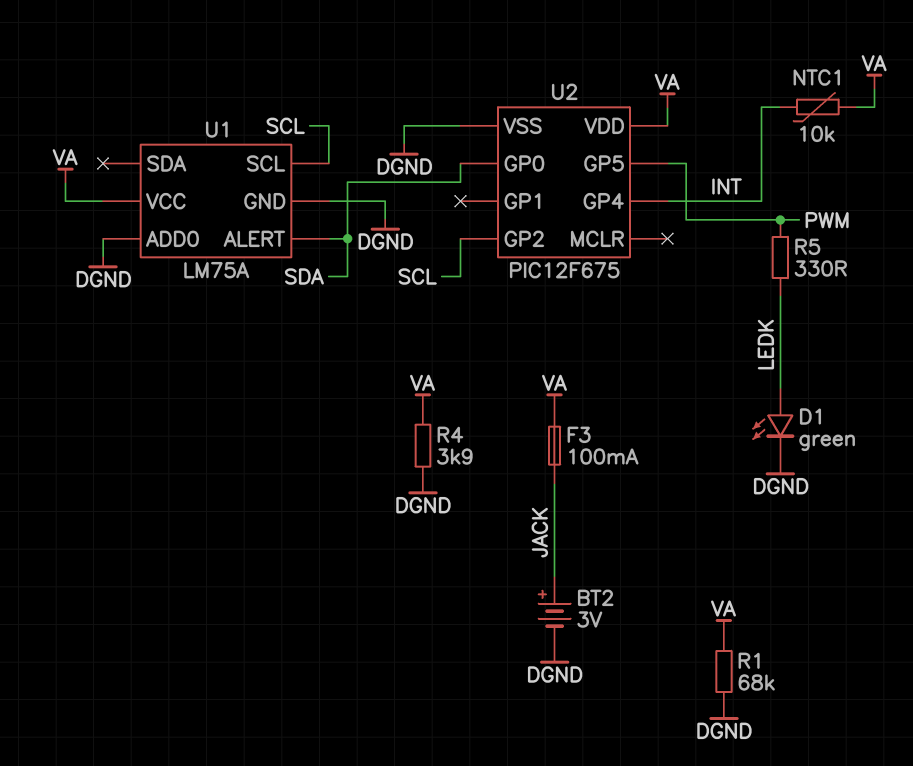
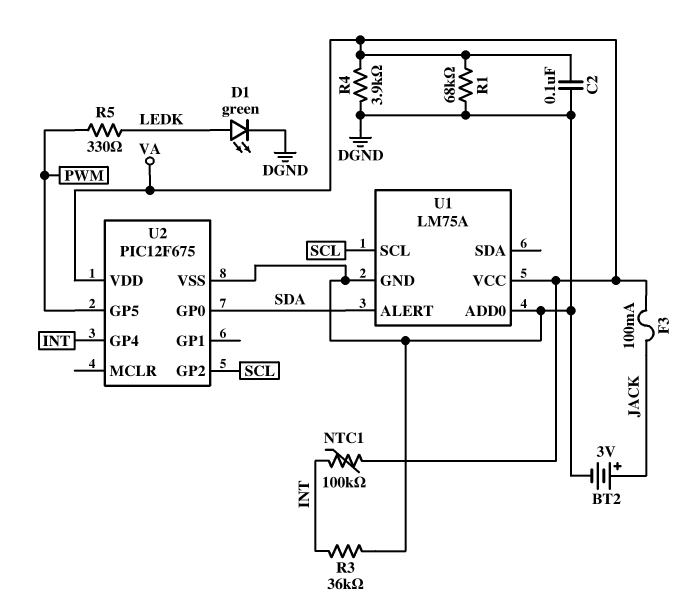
C2: none -> 100nF (DGND, VA)
NTC1: 10k (INT, VA) -> 100k (INT, VA)
R3: none -> 36k (DGND, INT)

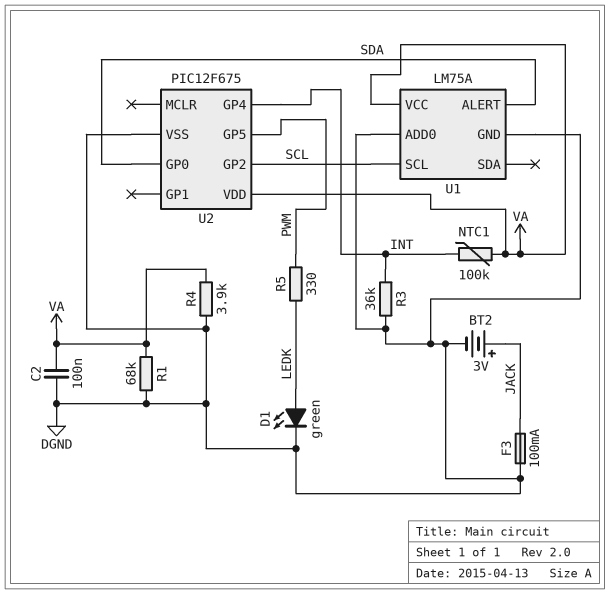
F3: 100mA (JACK, VA) -> 100mA (DGND, JACK)

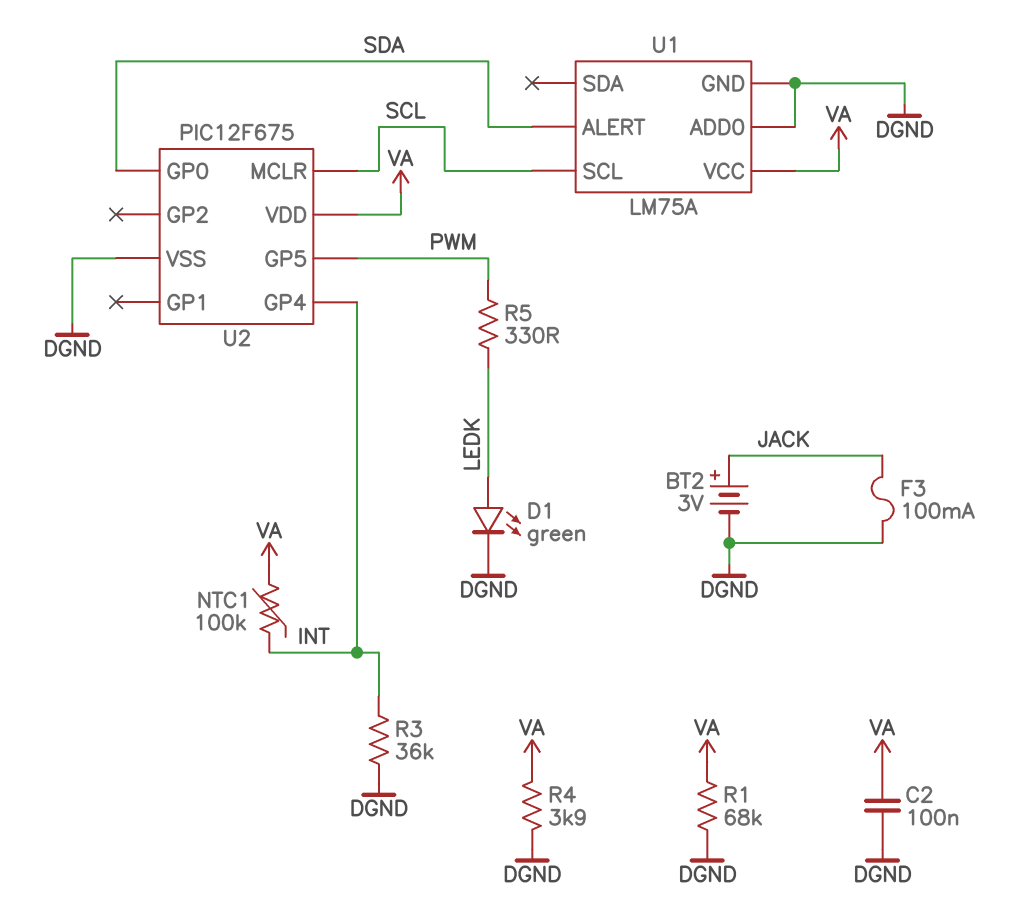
U2 pin GP2: SCL -> none
U2 pin MCLR: none -> SCL

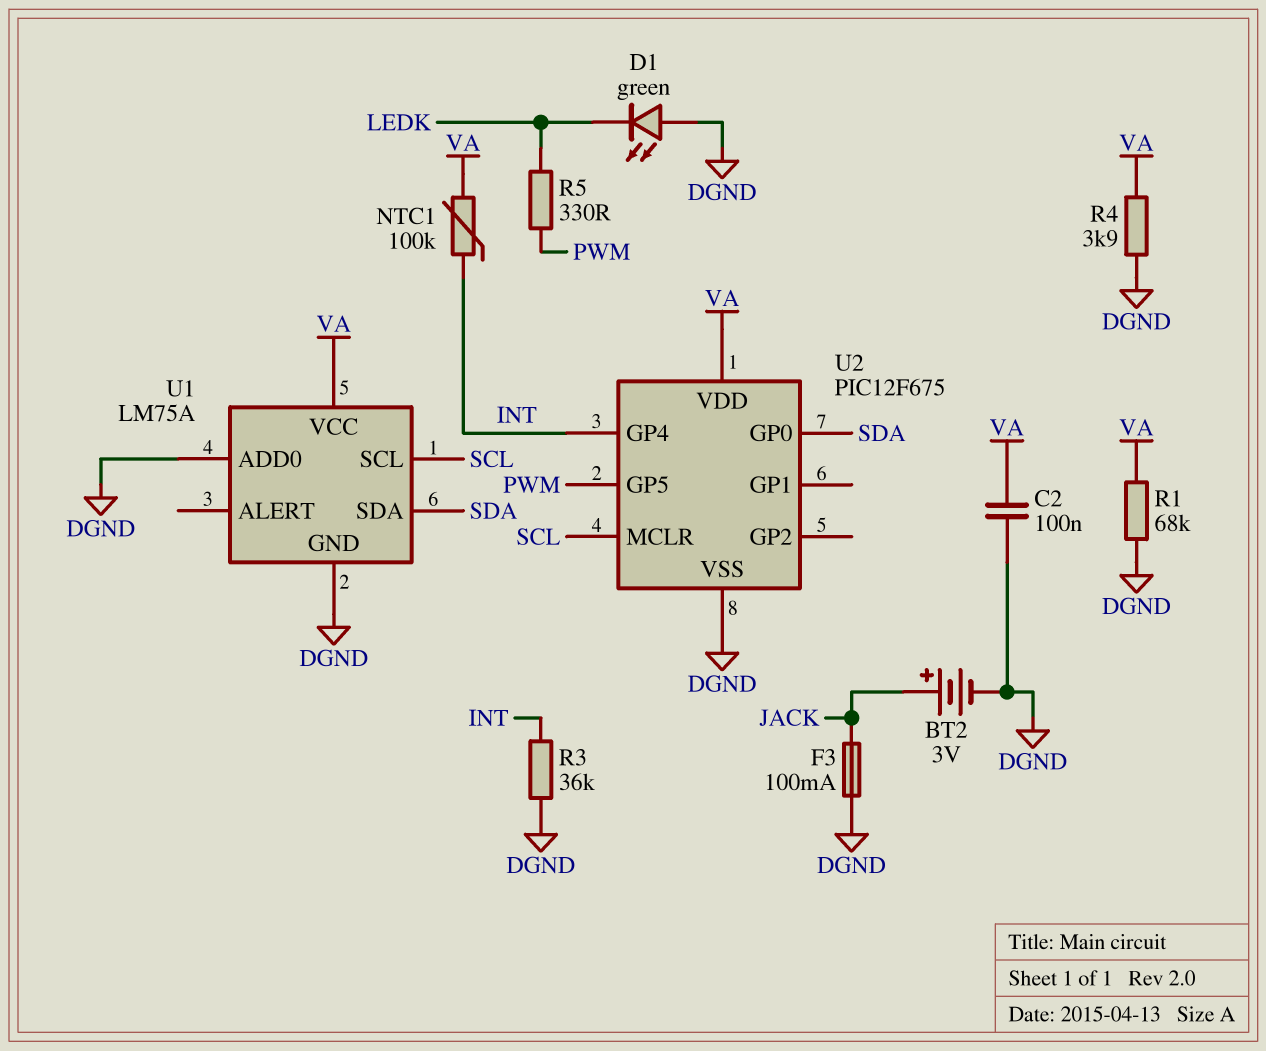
D1: LED green (A LEDK, K DGND) -> LED green (A DGND, K LEDK)
U1 pin ALERT: SDA -> none
U1 pin SDA: none -> SDA

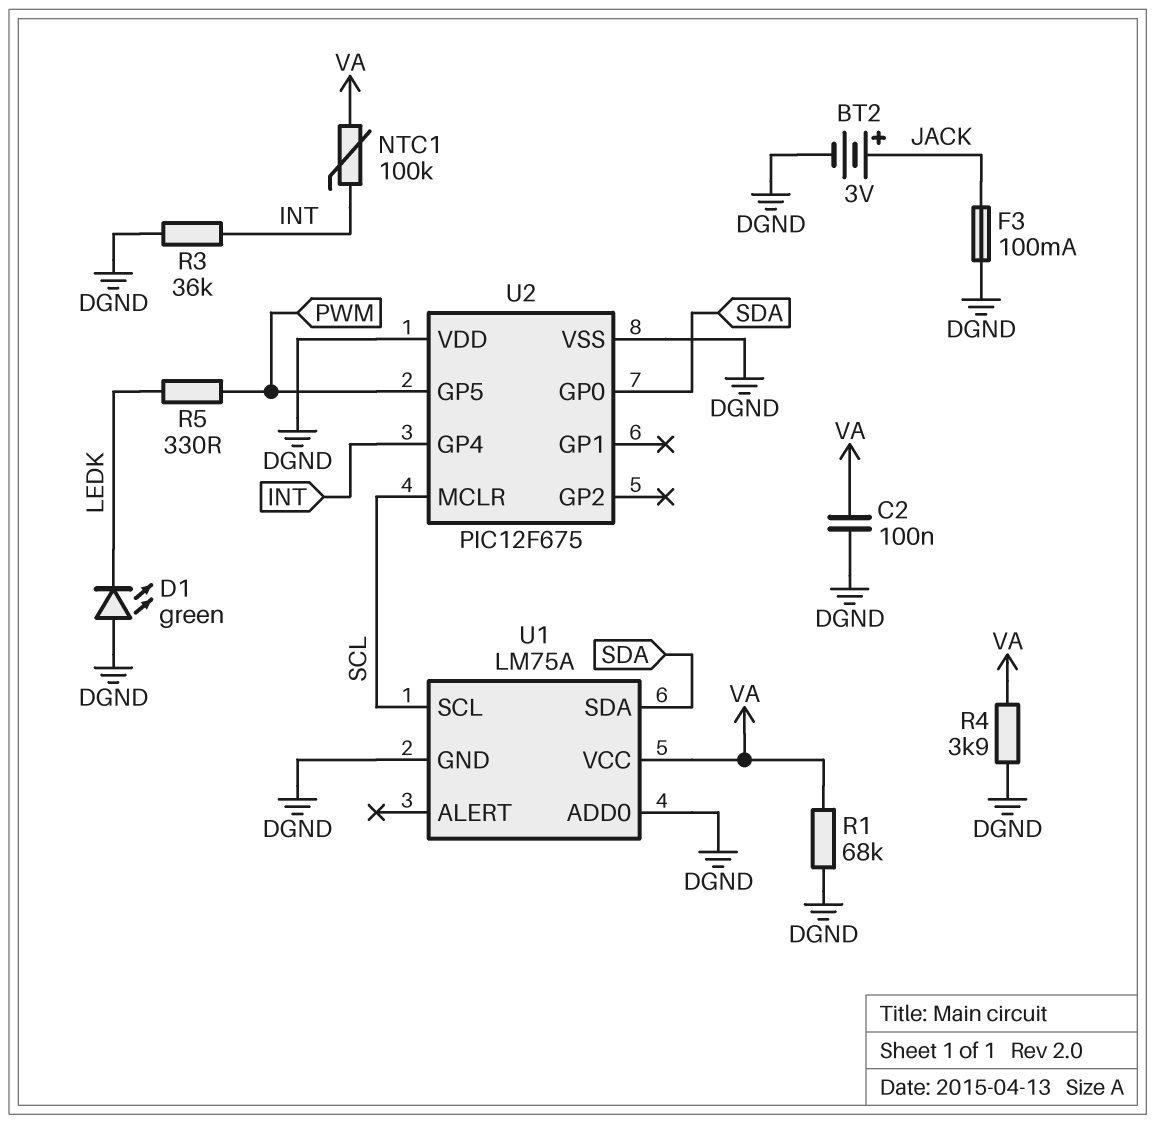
U2 pin VDD: VA -> DGND

